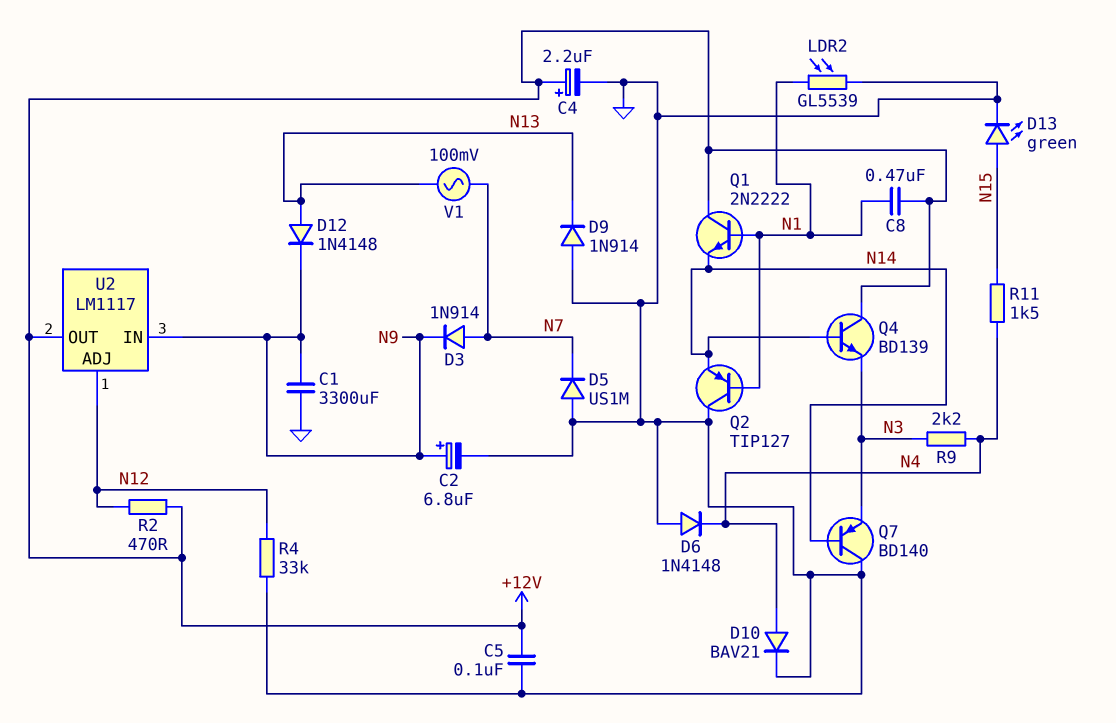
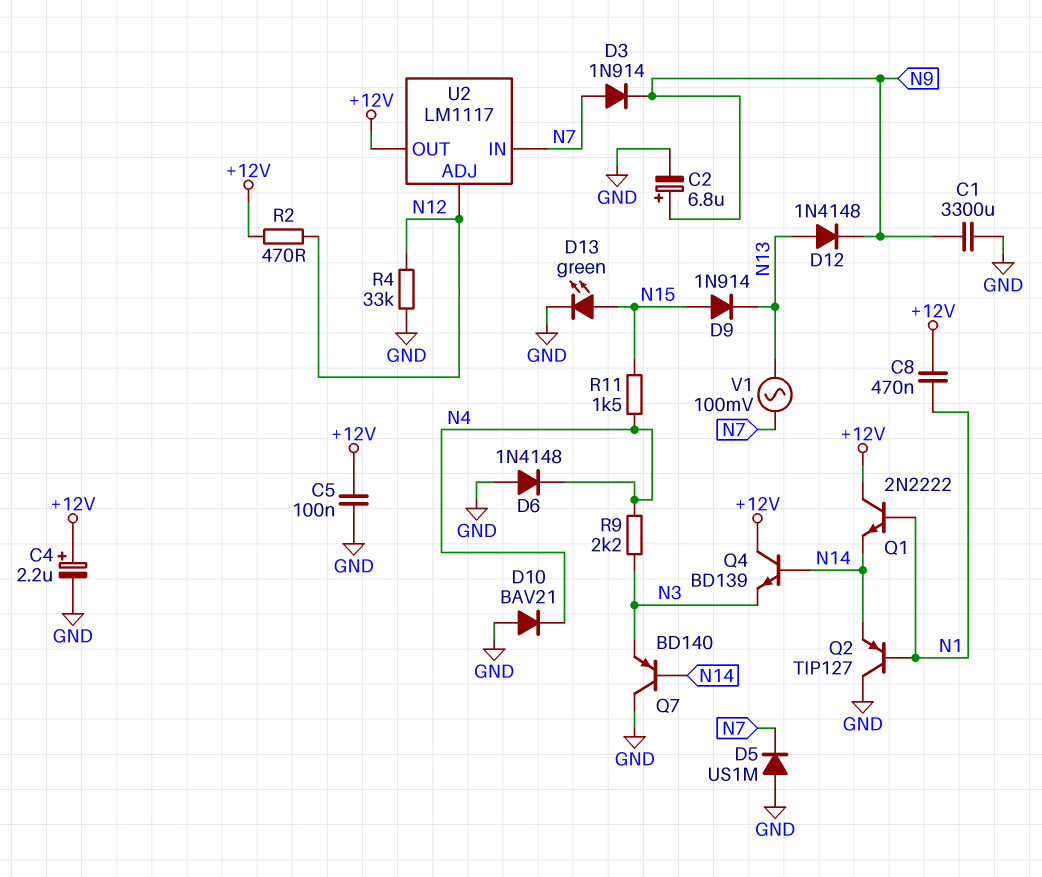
D9: diode 1N914 (A GND, K N13) -> diode 1N914 (A N15, K N13)
D10: diode BAV21 (A N4, K GND) -> diode BAV21 (A GND, K N4)
LDR2: GL5539 (GND, N1) -> none
U2 pin IN: N9 -> N7

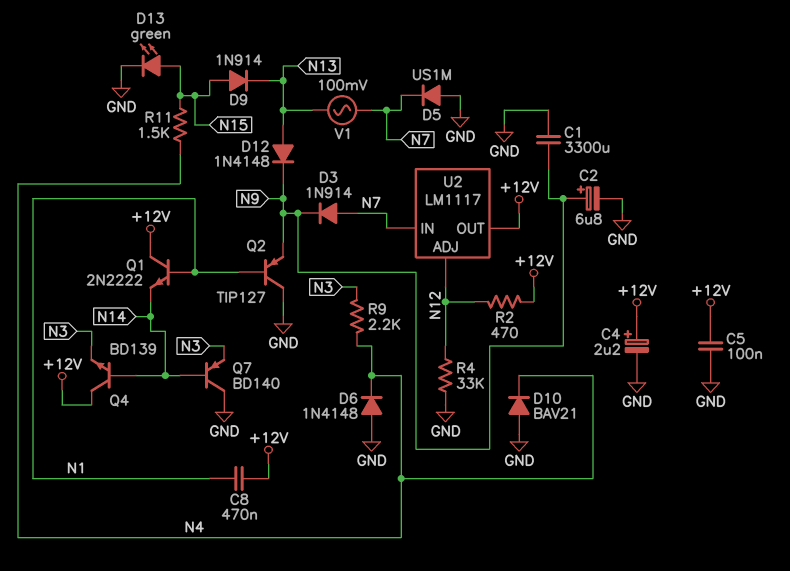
Q2: PNP TIP127 (B N1, C GND, E N14) -> PNP TIP127 (B N1, C GND, E N9)

